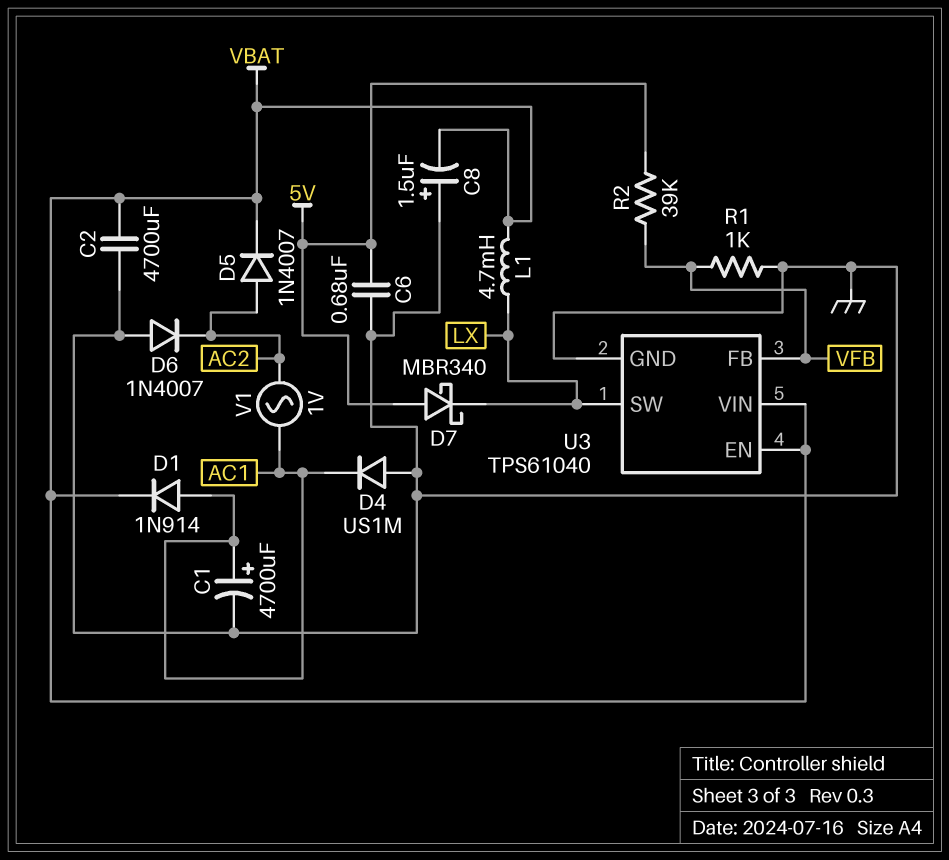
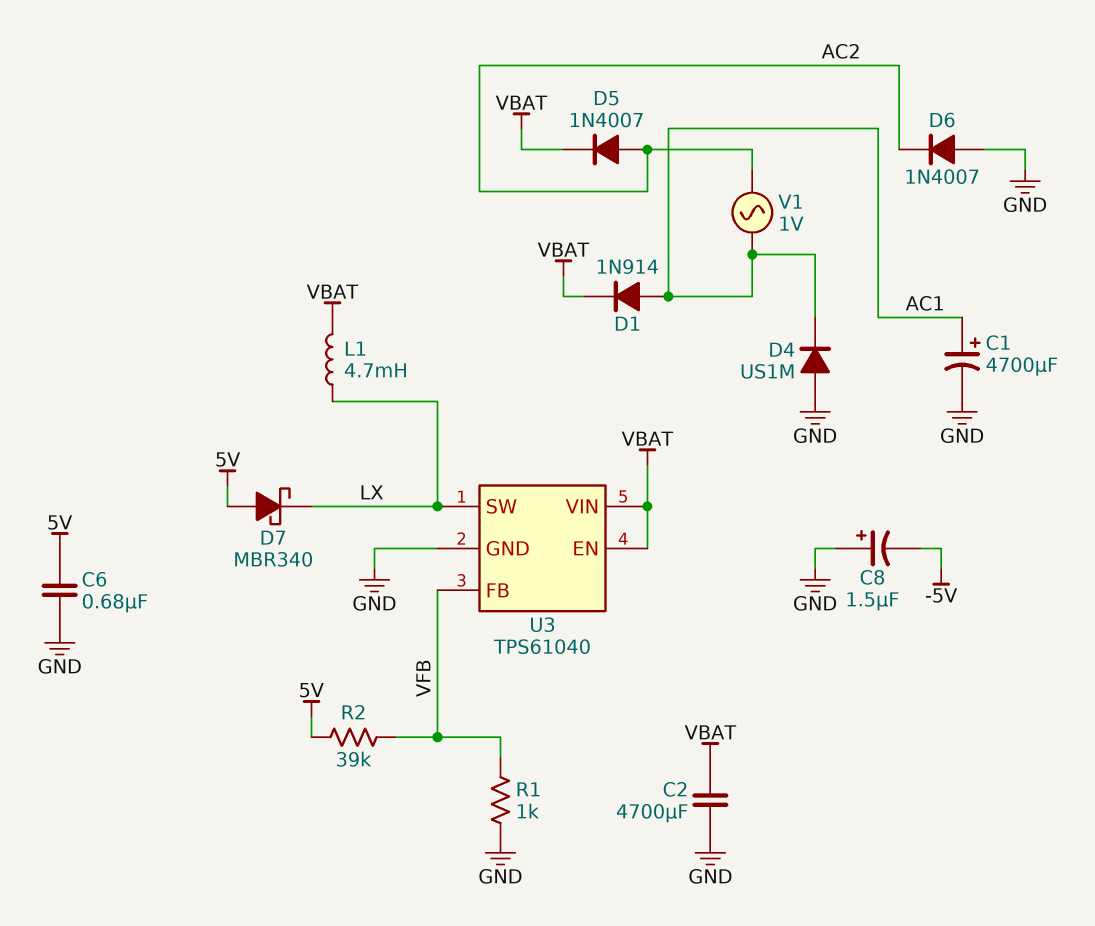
C8: 1.5uF (plus GND, minus VBAT) -> 1.5uF (plus GND, minus -5V)

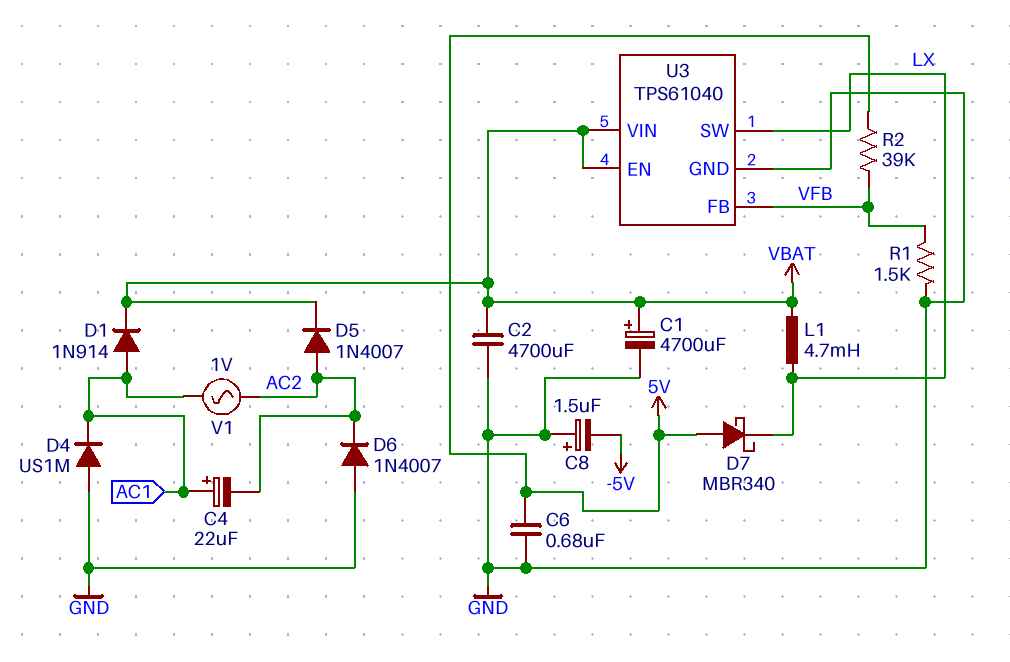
C1: 4700uF (plus AC1, minus GND) -> 4700uF (plus VBAT, minus GND)
C4: none -> 22uF (plus AC1, minus AC2)
R1: 1k (GND, VFB) -> 1.5k (GND, VFB)

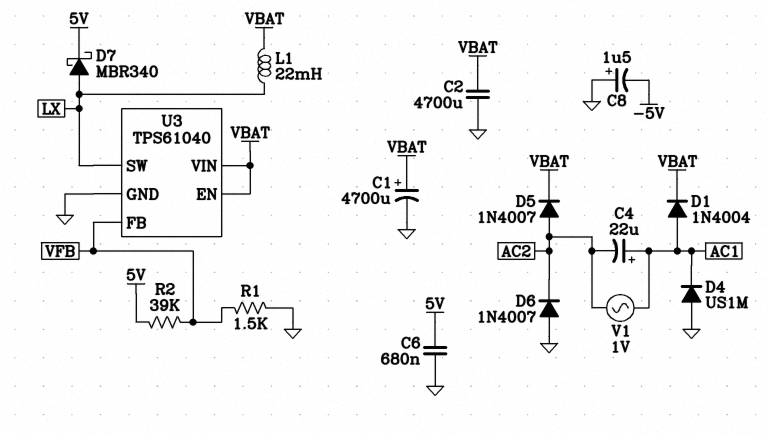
D1: diode 1N914 (A AC1, K VBAT) -> diode 1N4004 (A AC1, K VBAT)
D7: schottky MBR340 (A 5V, K LX) -> schottky MBR340 (A LX, K 5V)
L1: 4.7mH (LX, VBAT) -> 22mH (LX, VBAT)

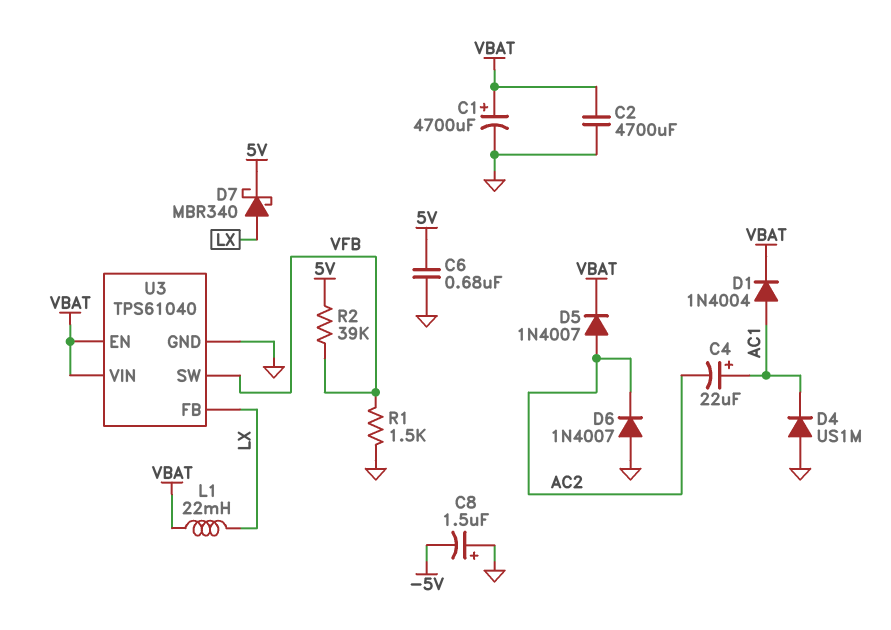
U3 pin FB: VFB -> LX
U3 pin SW: LX -> VFB
V1: AC 1V (AC1, AC2) -> none

